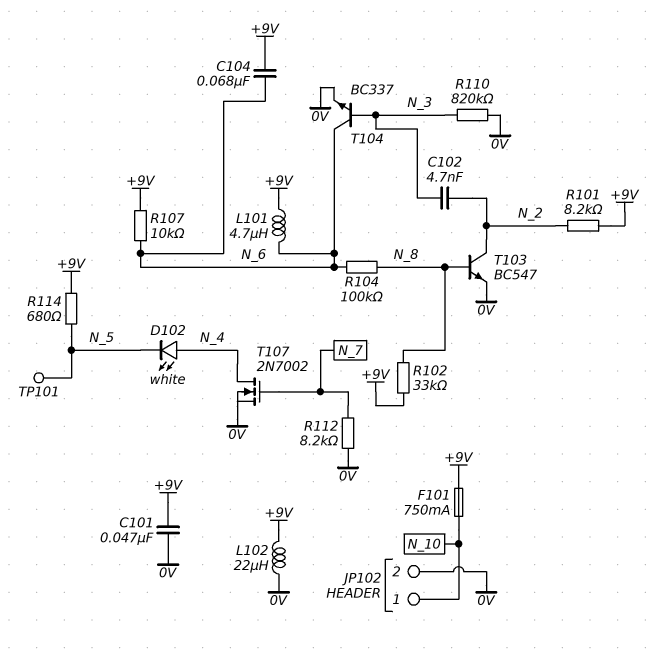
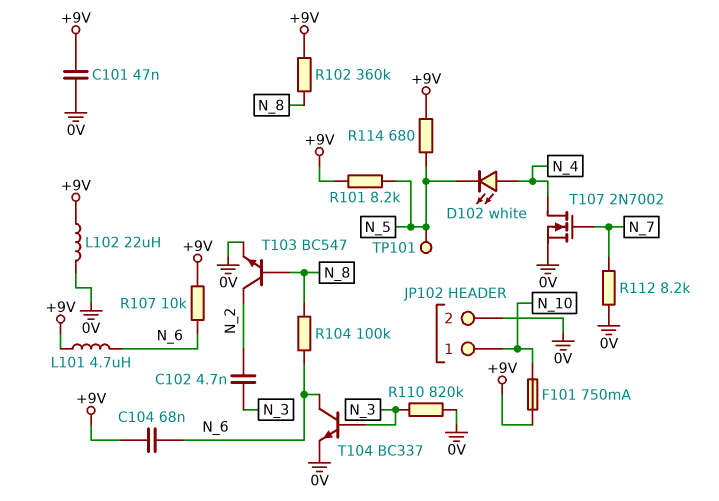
R101: 8.2k (+9V, N_2) -> 8.2k (+9V, N_5)
R102: 33k (+9V, N_8) -> 360k (+9V, N_8)

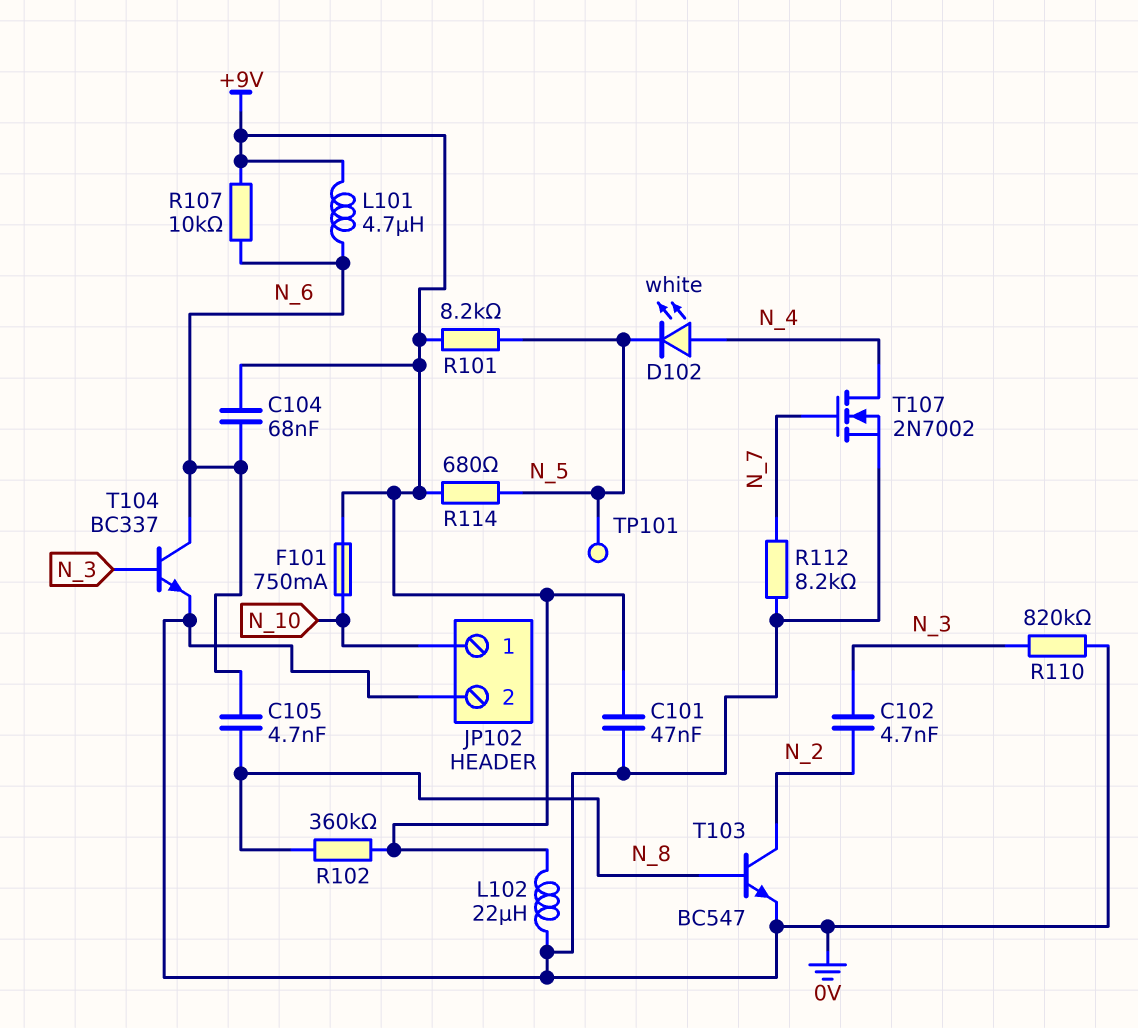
C105: none -> 4.7nF (N_6, N_8)
R104: 100k (N_6, N_8) -> none

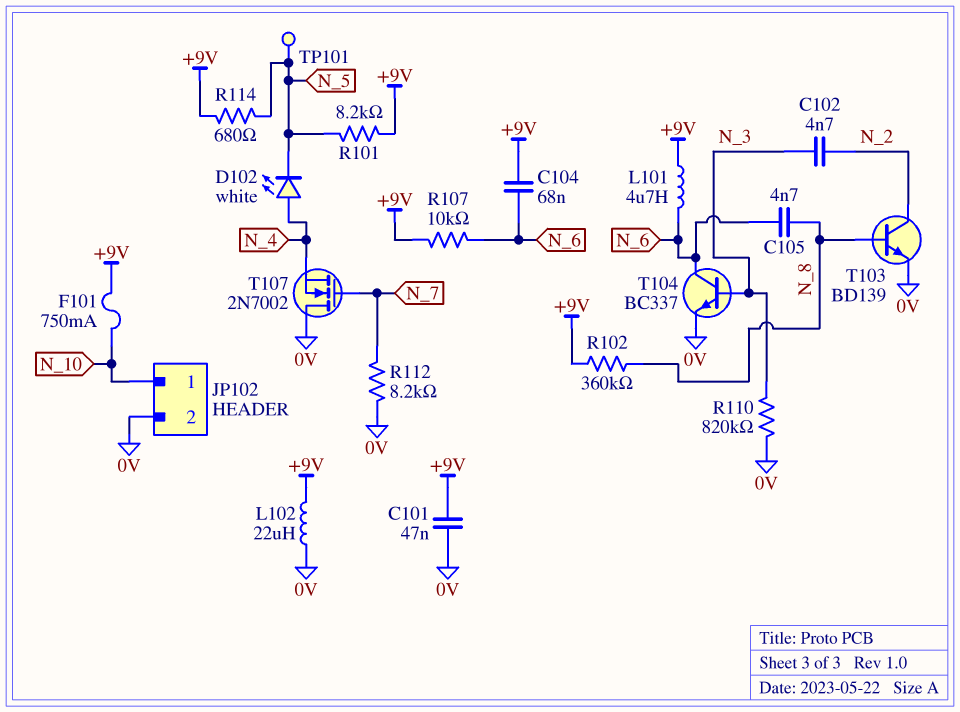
T103: NPN BC547 (B N_8, C N_2, E 0V) -> NPN BD139 (B N_8, C N_2, E 0V)
T107: NMOS 2N7002 (G N_7, D N_4, S 0V) -> NMOS 2N7002 (G N_7, D 0V, S N_4)

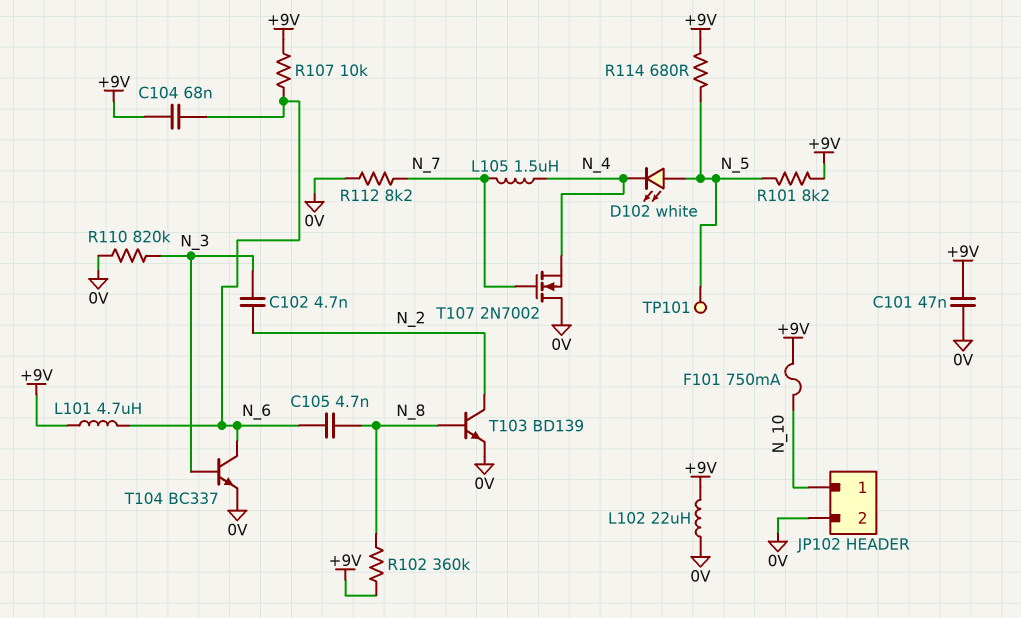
D102: LED white (A N_4, K N_5) -> LED white (A N_5, K N_4)
L105: none -> 1.5uH (N_4, N_7)

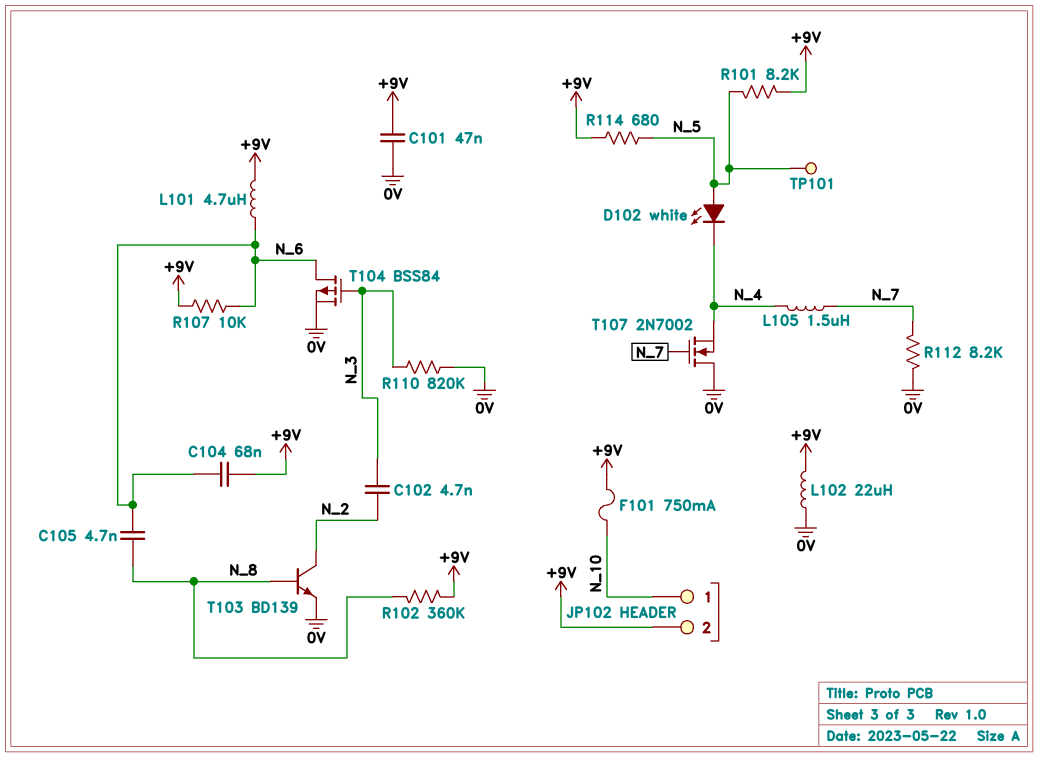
JP102 pin 2: 0V -> +9V
T104: NPN BC337 (B N_3, C N_6, E 0V) -> PMOS BSS84 (G N_3, D N_6, S 0V)

